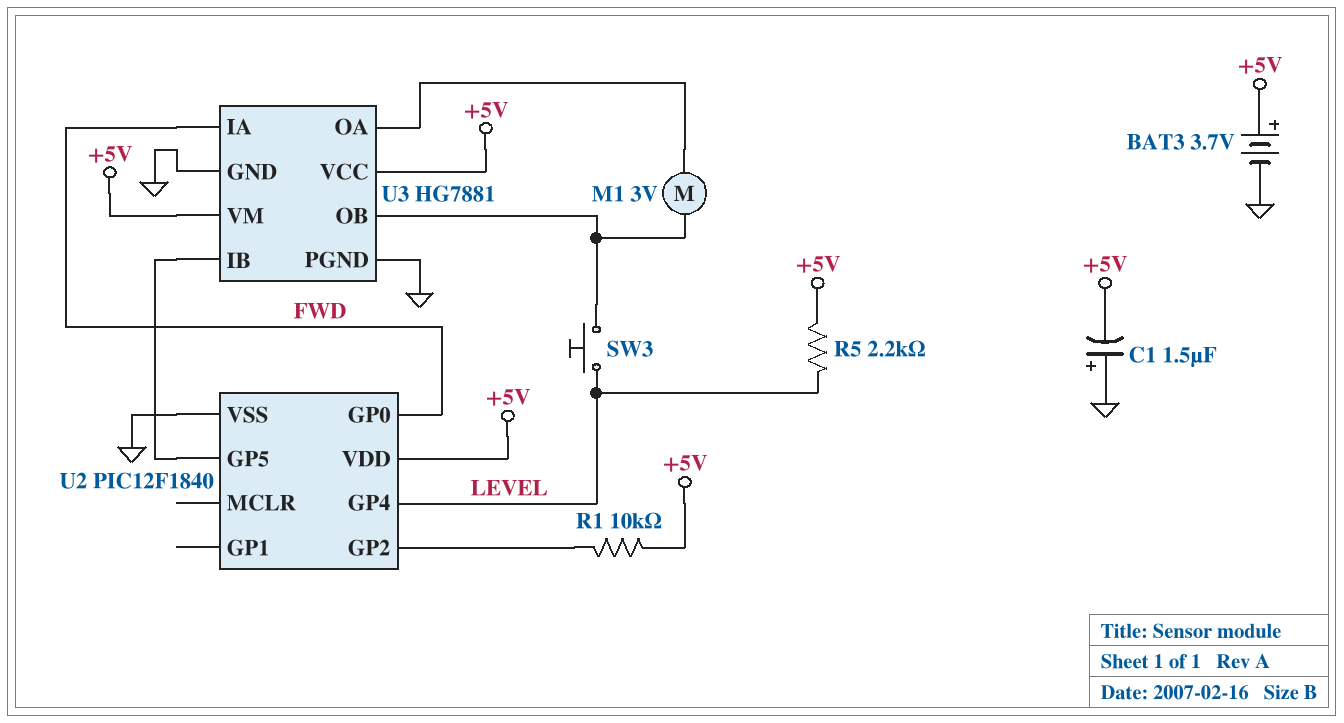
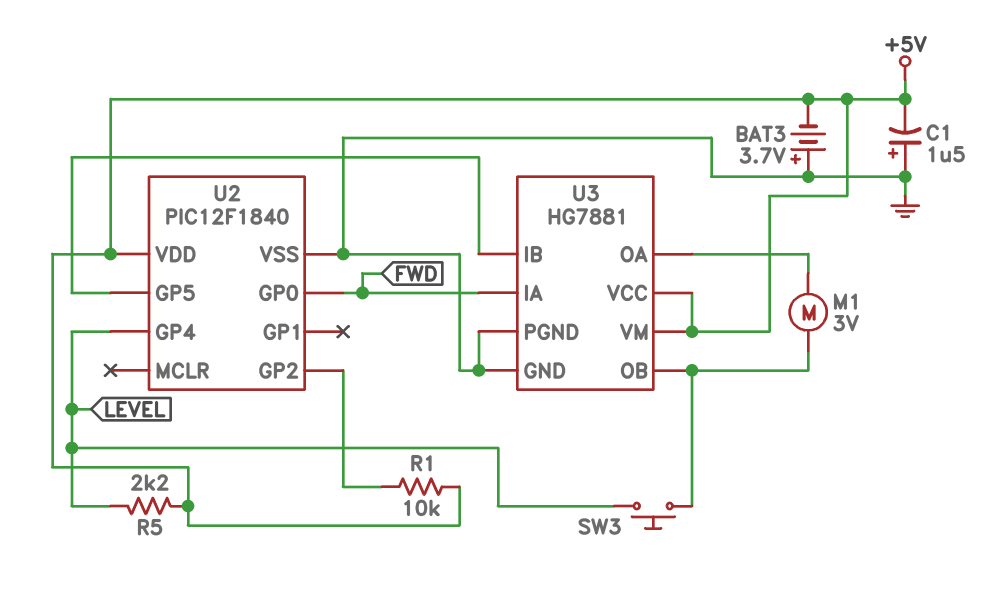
BAT3: 3.7V (plus +5V, minus GND) -> 3.7V (plus GND, minus +5V)

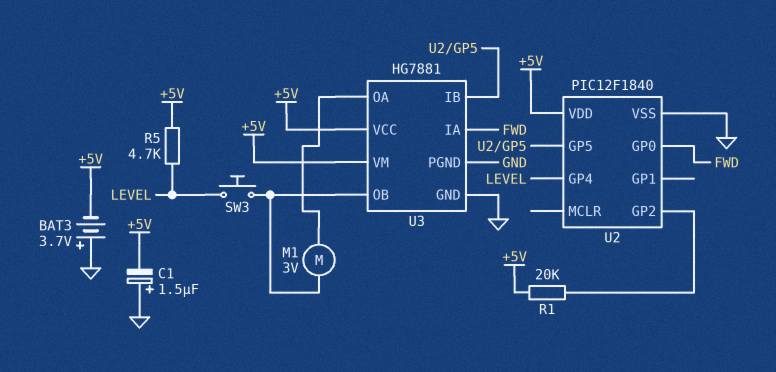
R1: 10k (+5V, U2/GP2) -> 20k (+5V, U2/GP2)
R5: 2.2k (+5V, LEVEL) -> 4.7k (+5V, LEVEL)

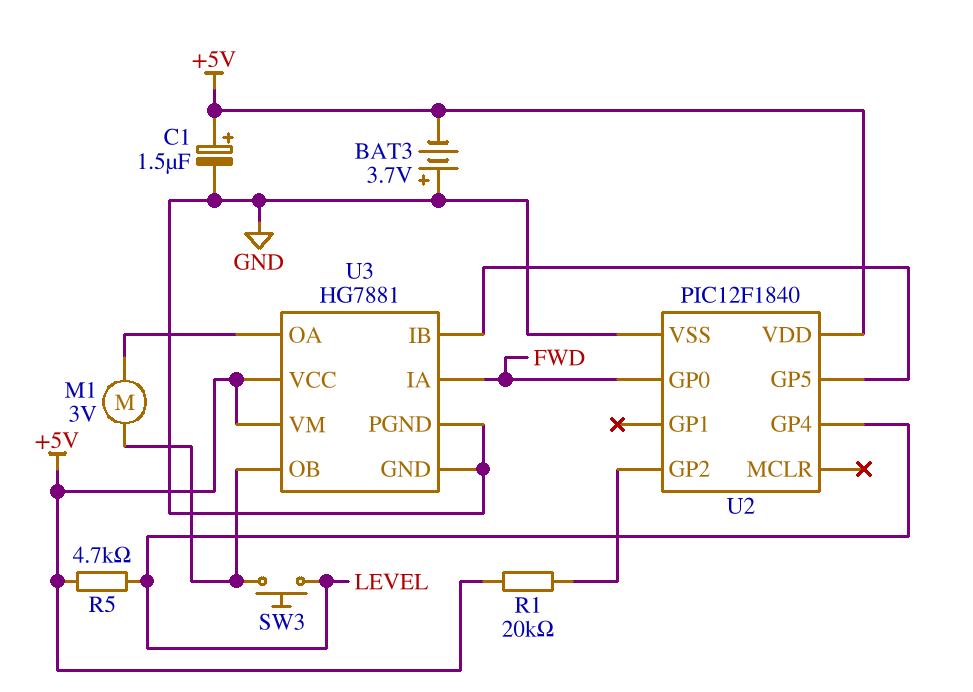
C1: 1.5uF (plus GND, minus +5V) -> 1.5uF (plus +5V, minus GND)

